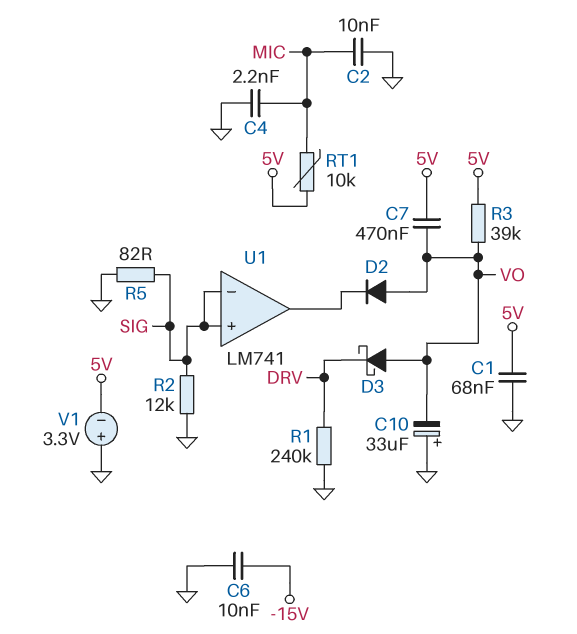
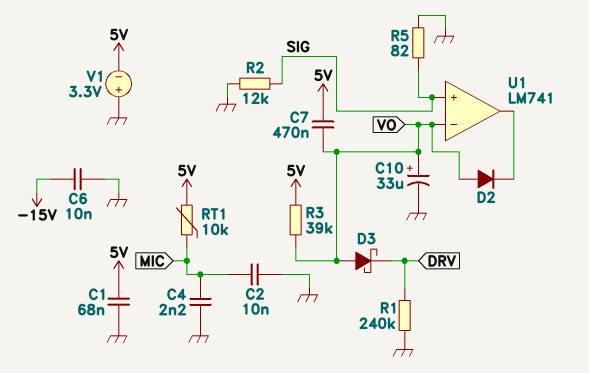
C10: 33uF (plus GND, minus VO) -> 33uF (plus VO, minus GND)
U1 pin in-: SIG -> VO

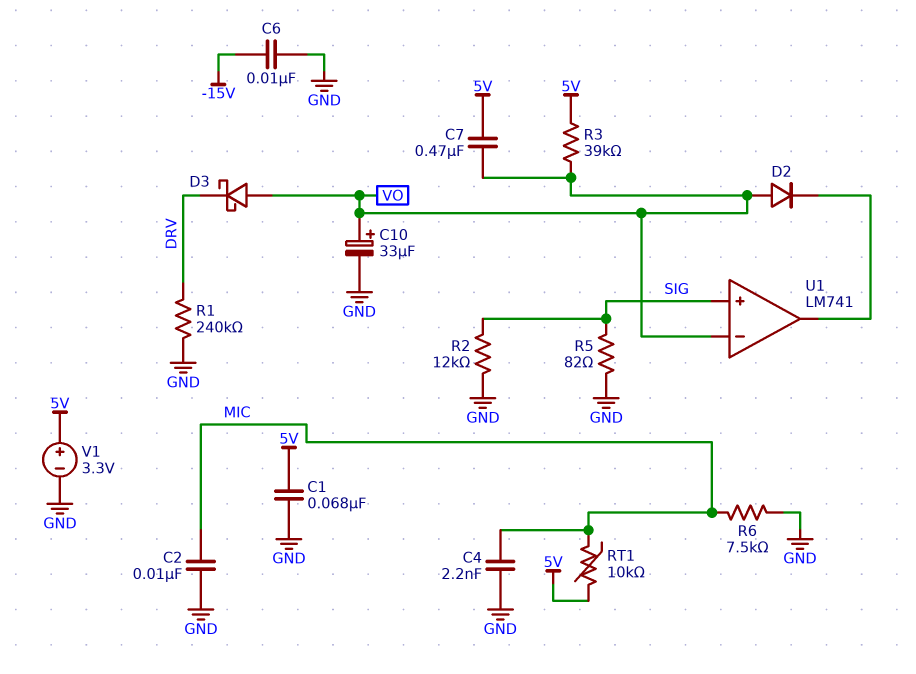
R6: none -> 7.5k (GND, MIC)
V1: 3.3V (plus GND, minus 5V) -> 3.3V (plus 5V, minus GND)

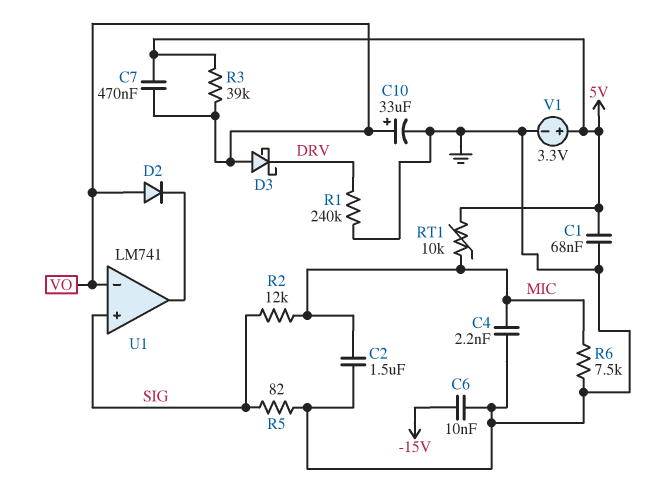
C2: 10nF (GND, MIC) -> 1.5uF (GND, MIC)
R2: 12k (GND, SIG) -> 12k (MIC, SIG)

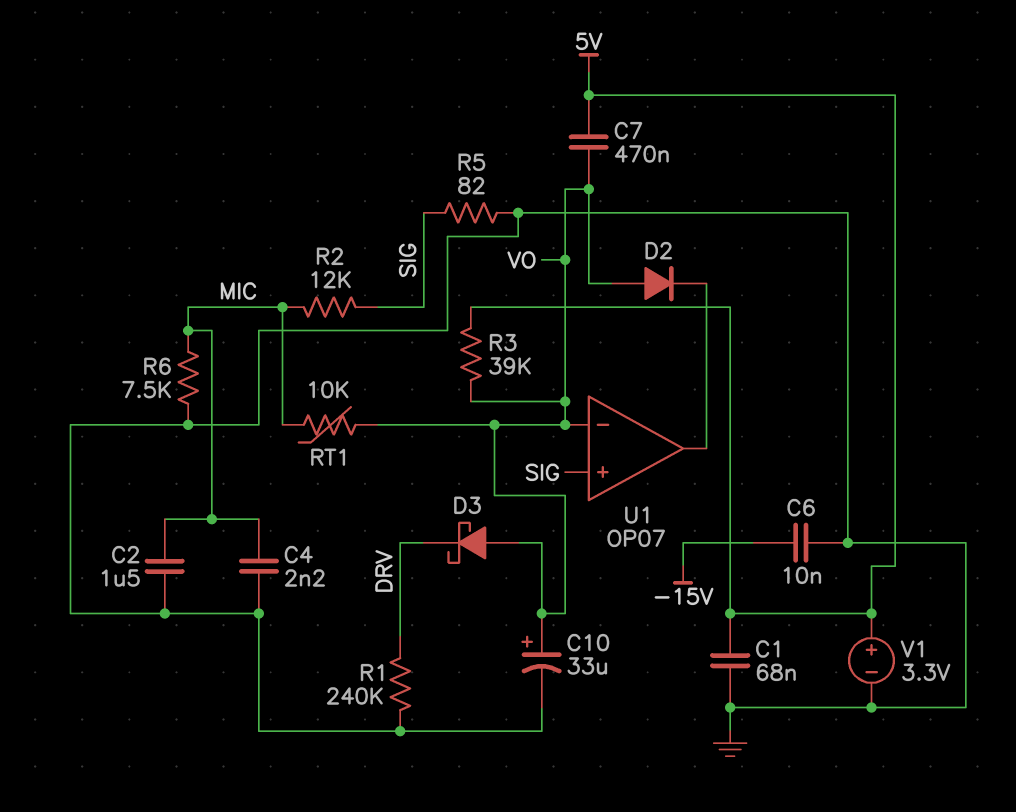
RT1: 10k (5V, MIC) -> 10k (MIC, VO)
U1: LM741 -> OP07

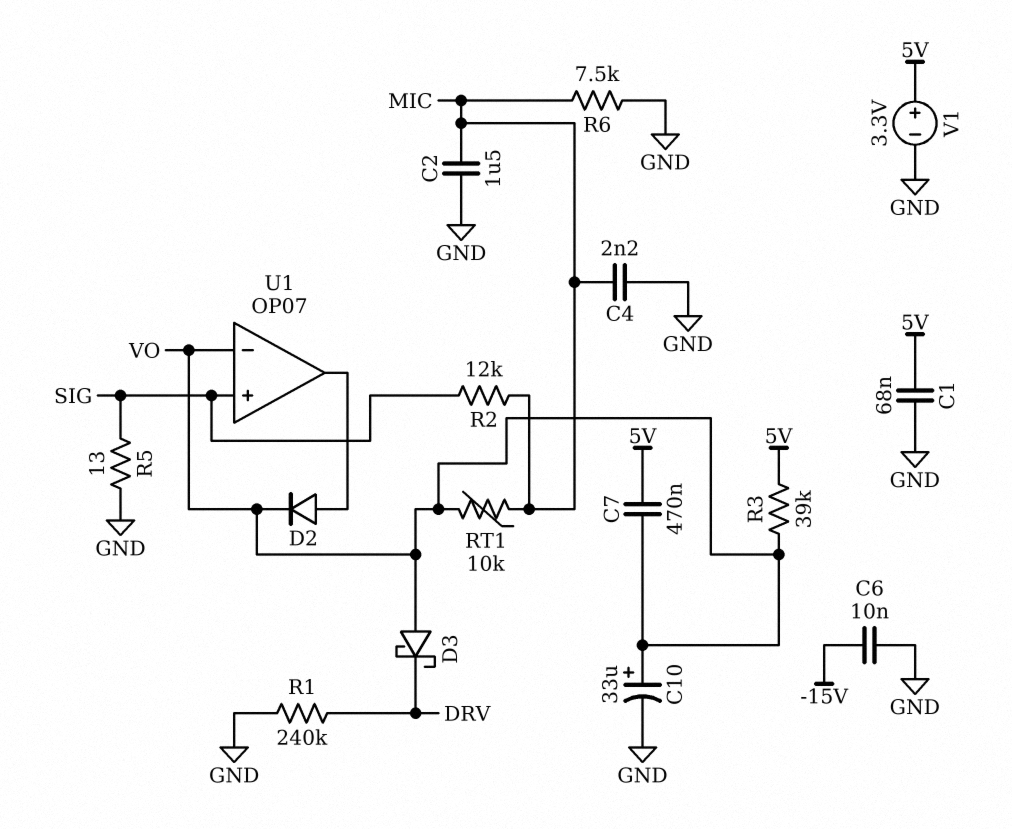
D2: diode (A VO, K U1/out) -> diode (A U1/out, K VO)
R5: 82 (GND, SIG) -> 13 (GND, SIG)

